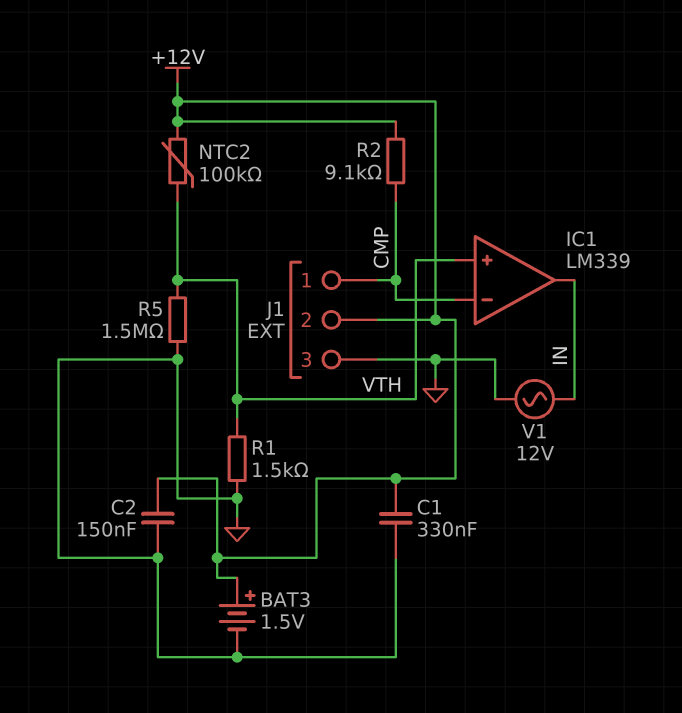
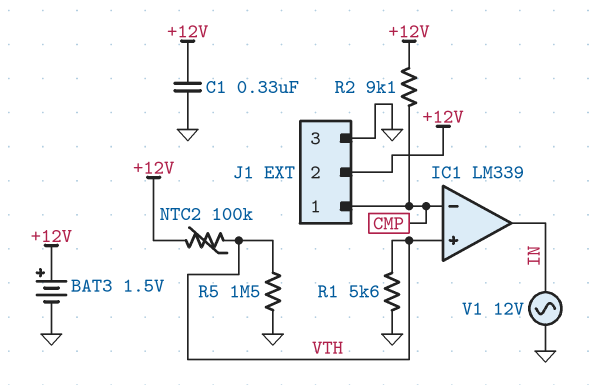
C2: 150nF (+12V, GND) -> none
R1: 1.5k (GND, VTH) -> 5.6k (GND, VTH)

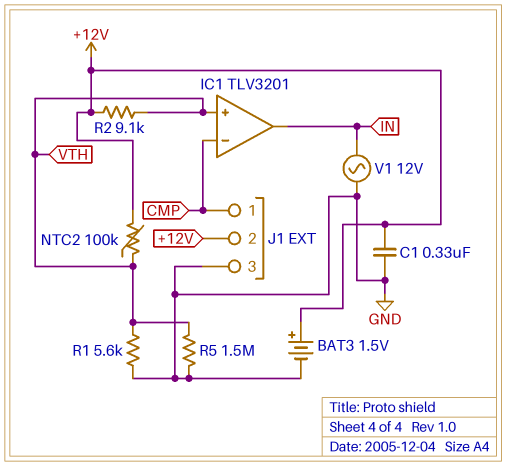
IC1: LM339 -> TLV3201
R2: 9.1k (+12V, CMP) -> 9.1k (+12V, VTH)

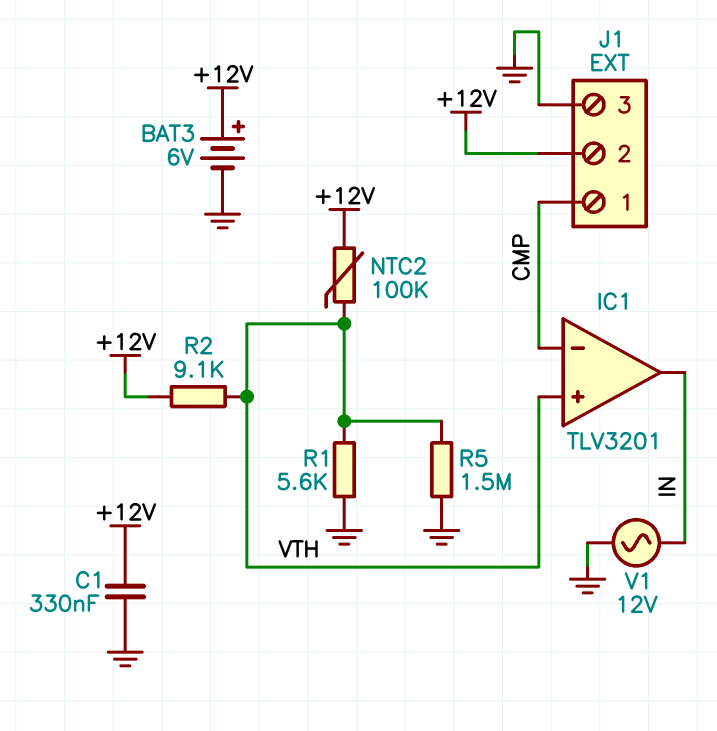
BAT3: 1.5V (plus +12V, minus GND) -> 6V (plus +12V, minus GND)

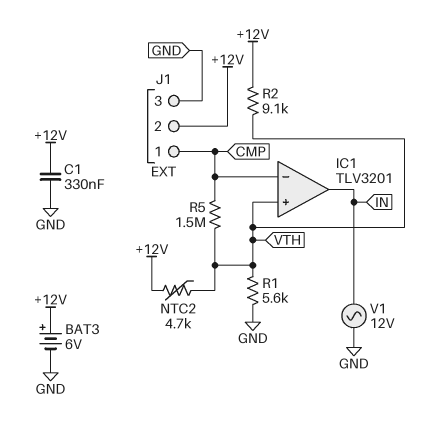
NTC2: 100k (+12V, VTH) -> 4.7k (+12V, VTH)
R5: 1.5M (GND, VTH) -> 1.5M (CMP, VTH)

